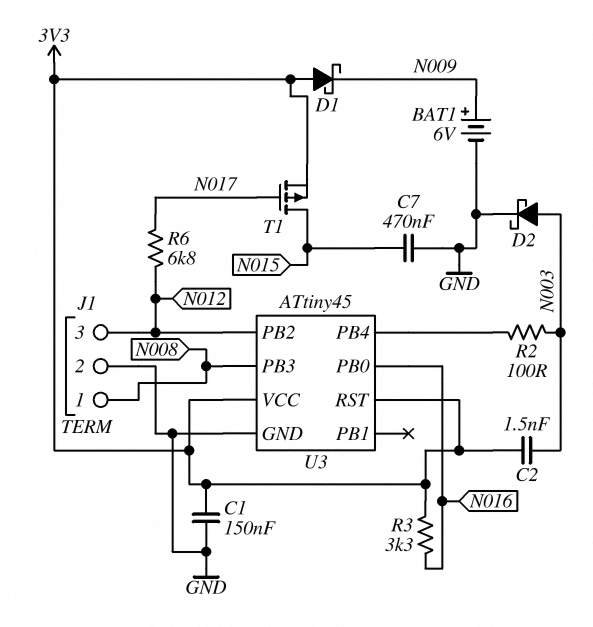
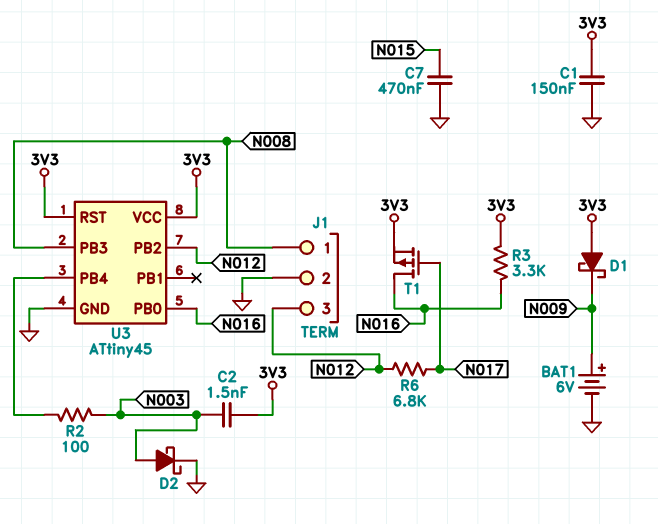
T1: PMOS (G N017, D N015, S 3V3) -> PMOS (G N017, D N016, S 3V3)

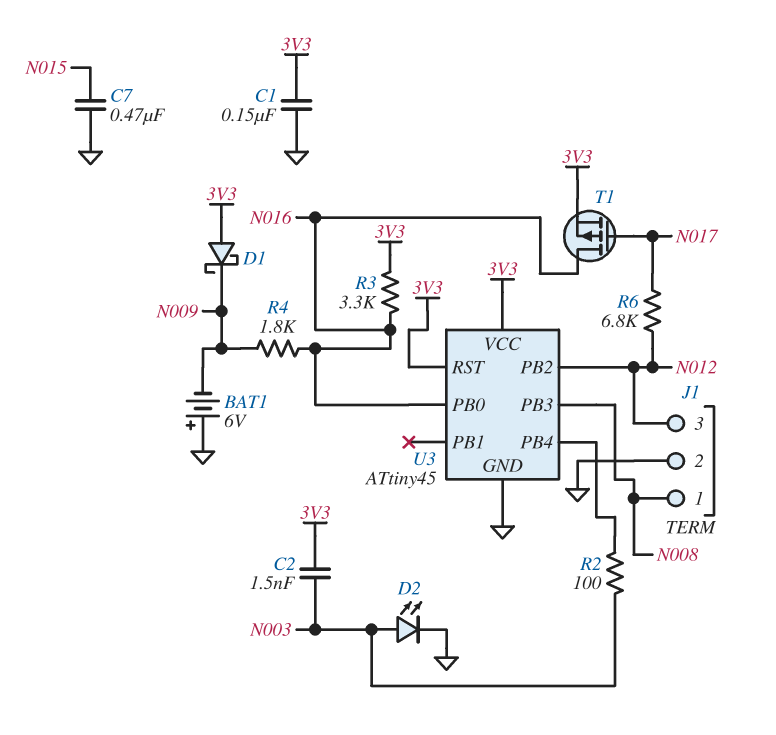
BAT1: 6V (plus N009, minus GND) -> 6V (plus GND, minus N009)
D2: schottky (A N003, K GND) -> LED (A N003, K GND)
R4: none -> 1.8k (N009, N016)

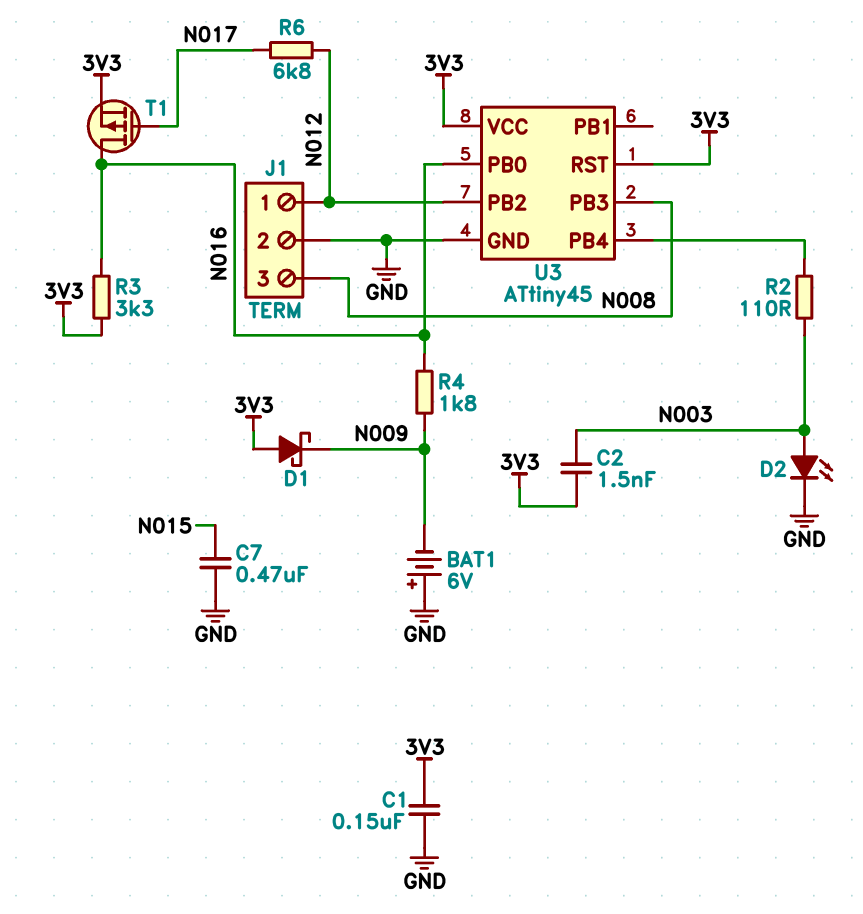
J1 pin 1: N008 -> N012
J1 pin 3: N012 -> N008
R2: 100 (N003, U3/PB4) -> 110 (N003, U3/PB4)

